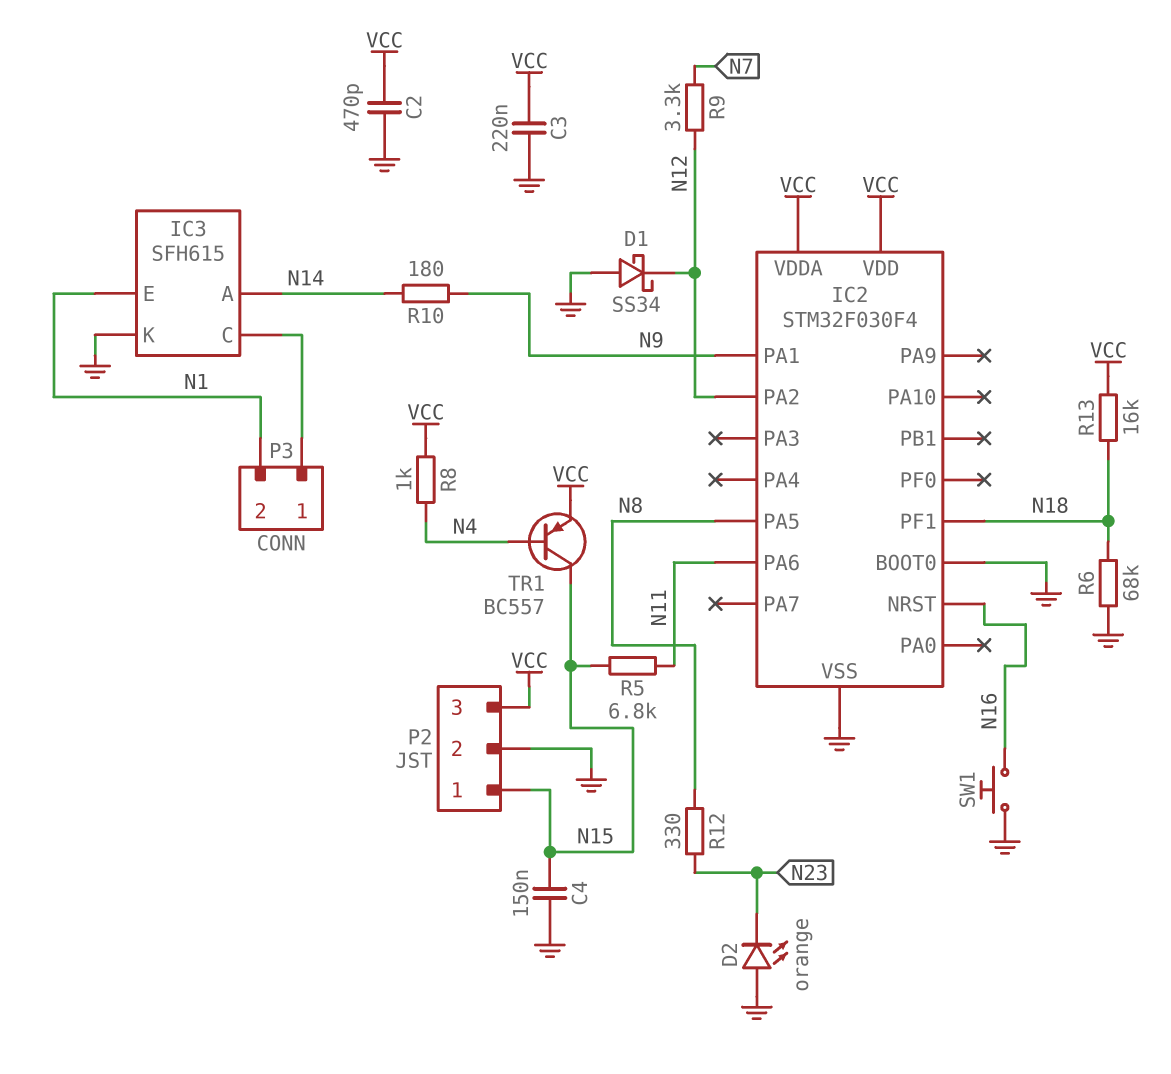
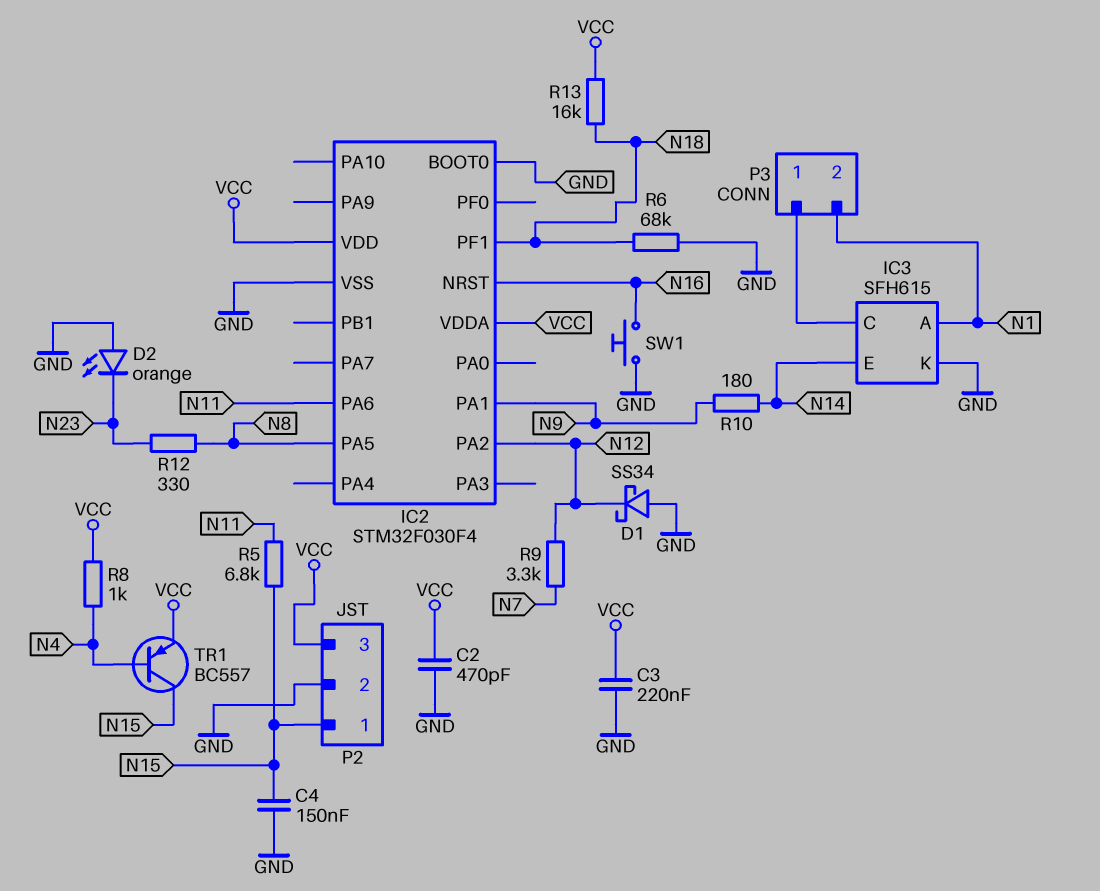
IC3 pin A: N14 -> N1
IC3 pin E: N1 -> N14

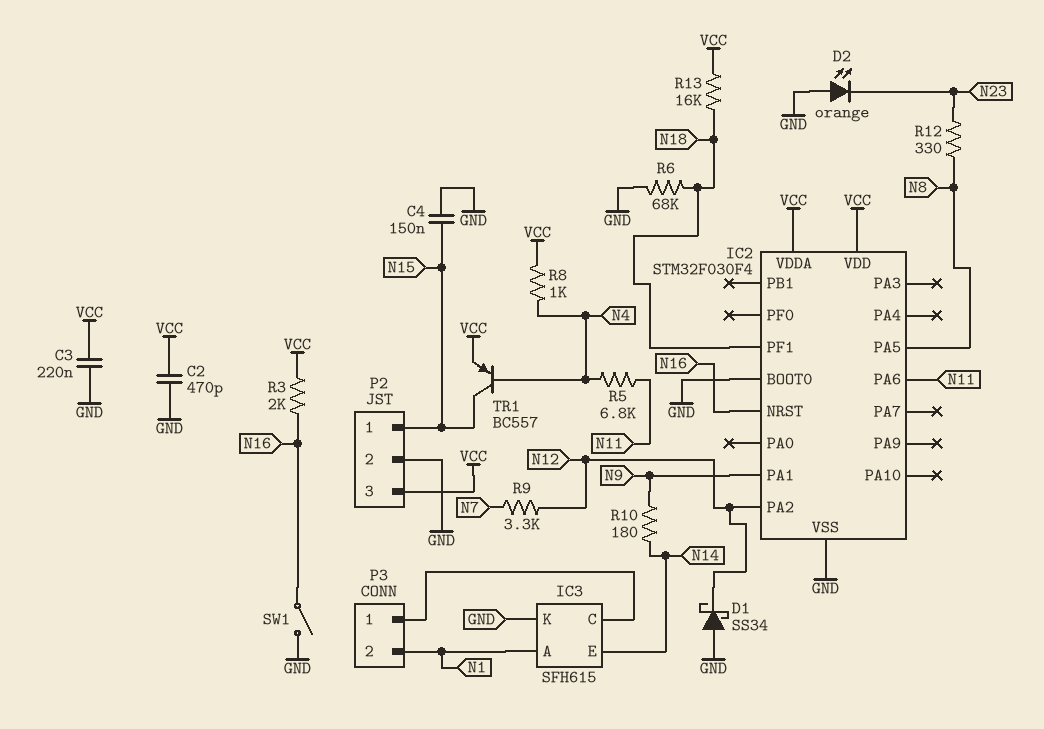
R3: none -> 2k (N16, VCC)
R5: 6.8k (N11, N15) -> 6.8k (N4, N11)
SW1: button (GND, N16) -> switch (GND, N16)

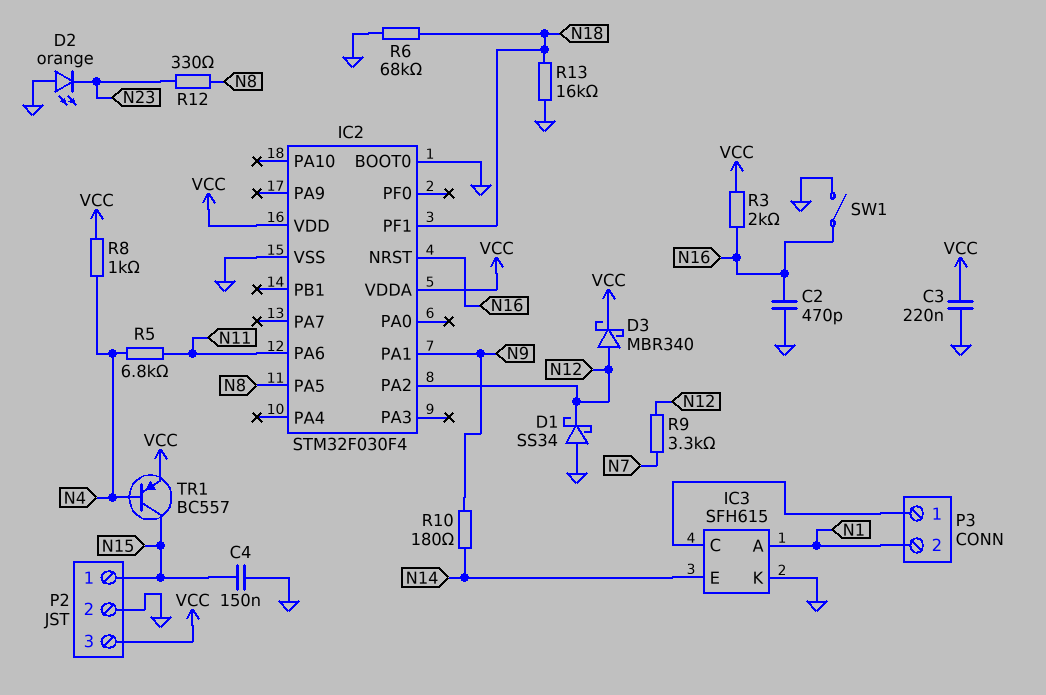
C2: 470pF (GND, VCC) -> 470pF (GND, N16)
D3: none -> schottky MBR340 (A N12, K VCC)
R13: 16k (N18, VCC) -> 16k (GND, N18)

